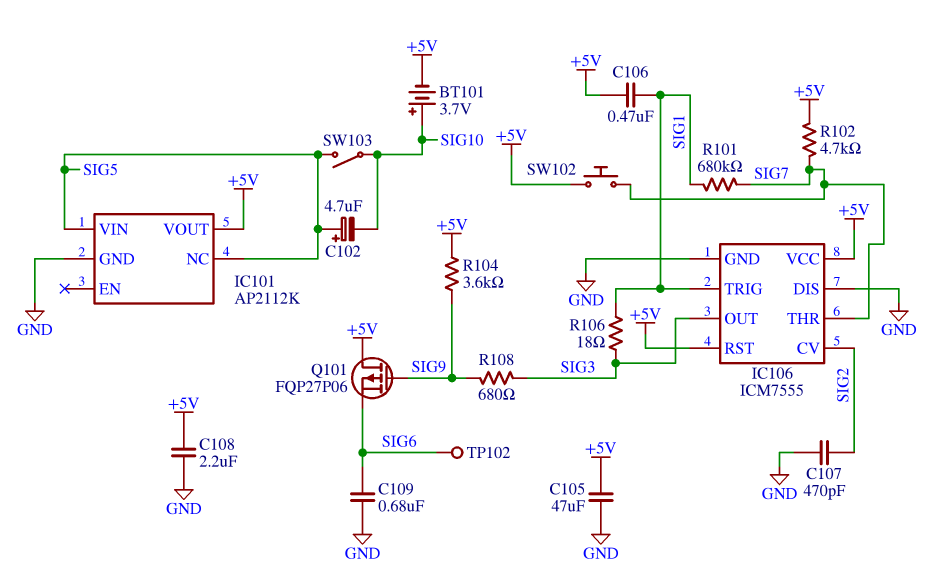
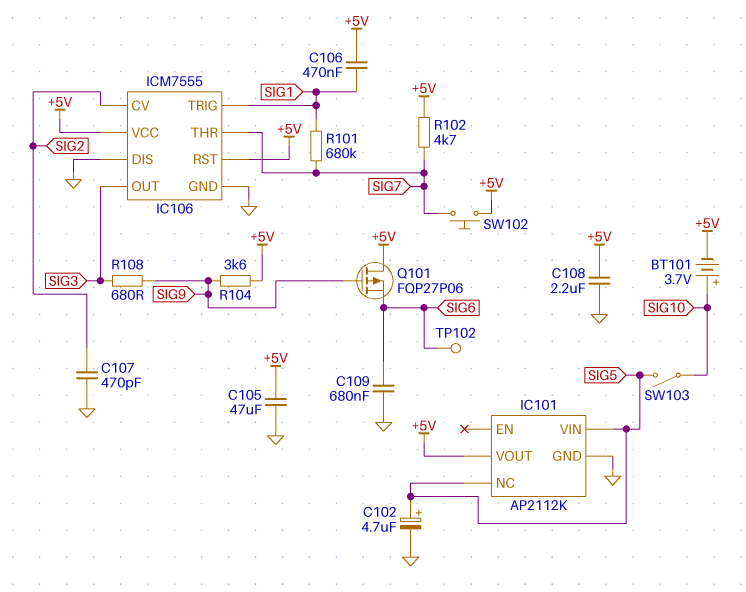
C102: 4.7uF (plus SIG5, minus SIG10) -> 4.7uF (plus SIG5, minus GND)
R106: 18 (SIG1, SIG3) -> none

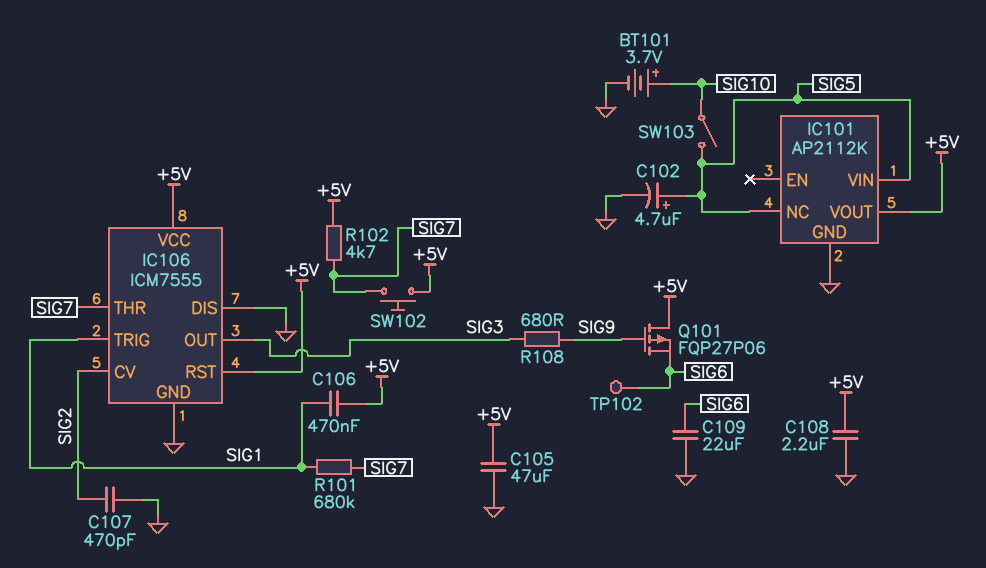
BT101: 3.7V (plus SIG10, minus +5V) -> 3.7V (plus SIG10, minus GND)
C109: 680nF (GND, SIG6) -> 22uF (GND, SIG6)
R104: 3.6k (+5V, SIG9) -> none

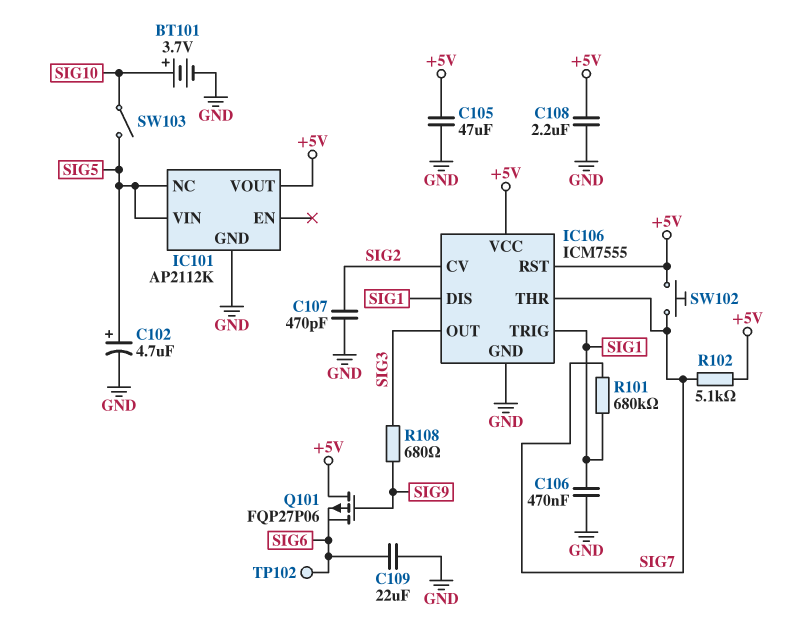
C106: 470nF (+5V, SIG1) -> 470nF (GND, SIG1)
IC106 pin DIS: GND -> SIG1
R102: 4.7k (+5V, SIG7) -> 5.1k (+5V, SIG7)

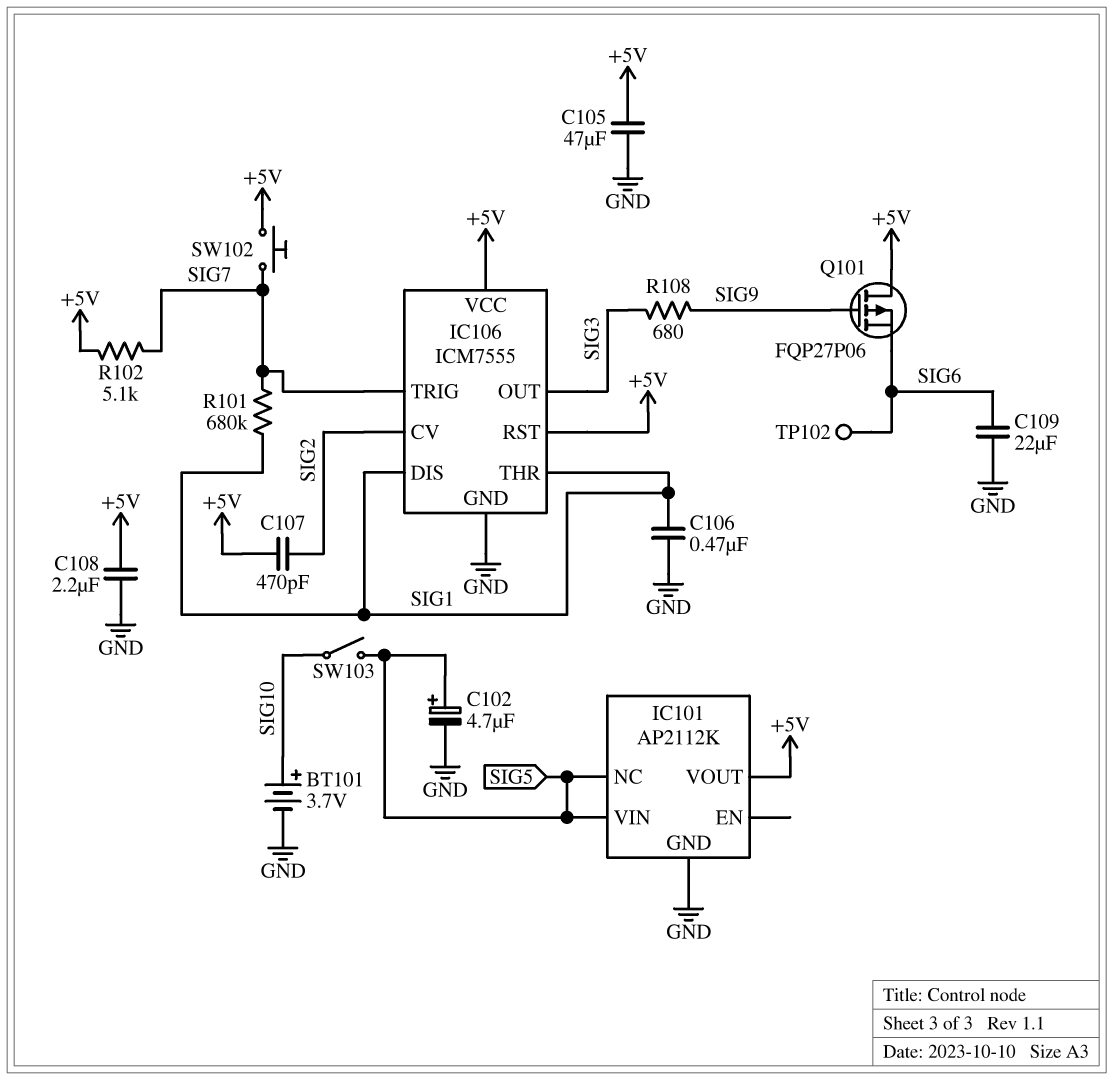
C107: 470pF (GND, SIG2) -> 470pF (+5V, SIG2)
IC106 pin THR: SIG7 -> SIG1
IC106 pin TRIG: SIG1 -> SIG7

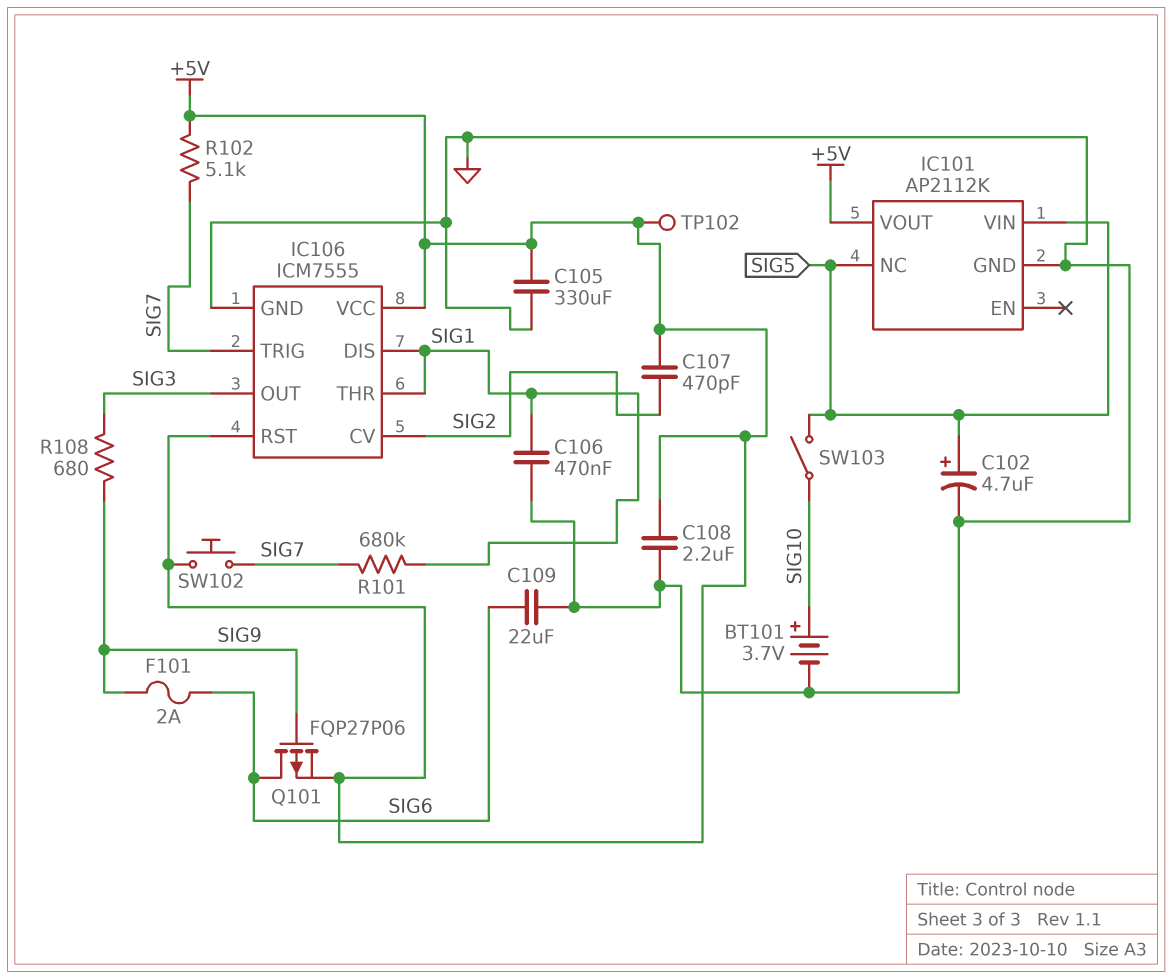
C105: 47uF (+5V, GND) -> 330uF (+5V, GND)
F101: none -> 2A (SIG6, SIG9)
Q101: PMOS FQP27P06 (G SIG9, D +5V, S SIG6) -> PMOS FQP27P06 (G SIG9, D SIG6, S +5V)
TP102: test point (SIG6) -> test point (+5V)

